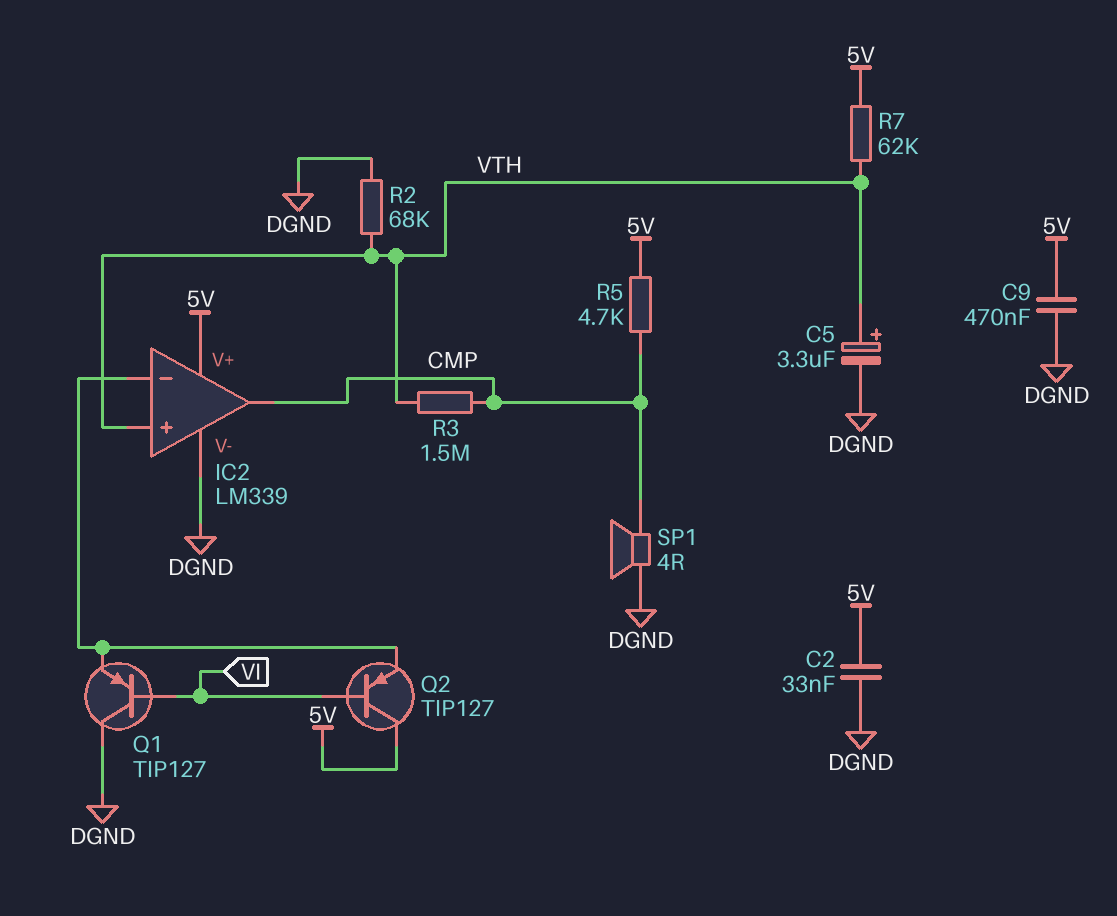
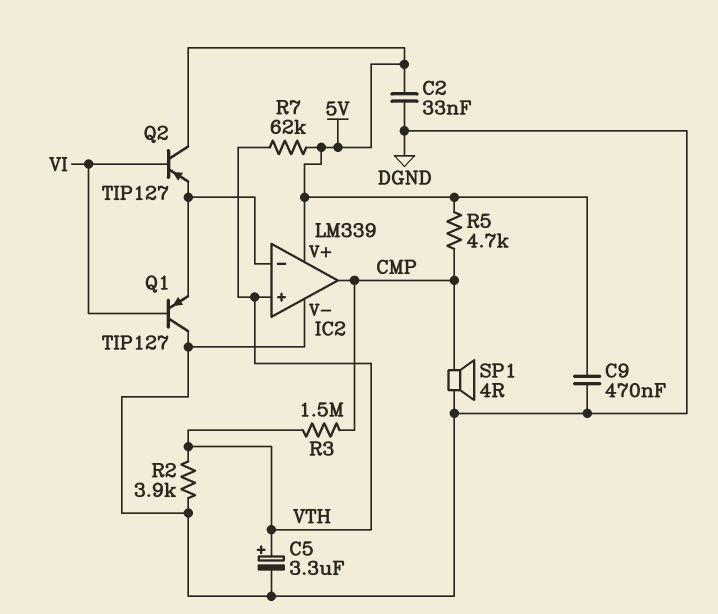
R2: 68k (DGND, VTH) -> 3.9k (DGND, VTH)

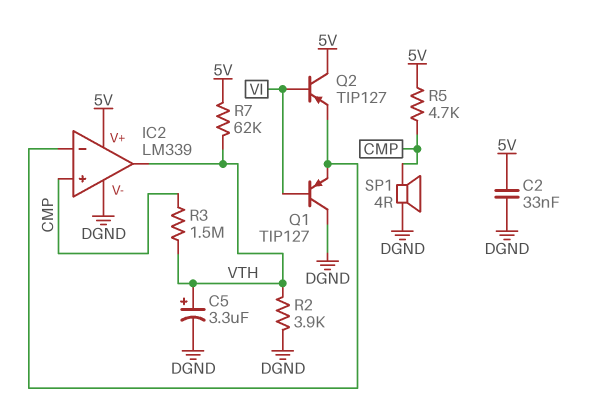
C9: 470nF (5V, DGND) -> none
IC2 pin in+: VTH -> CMP
IC2 pin out: CMP -> VTH

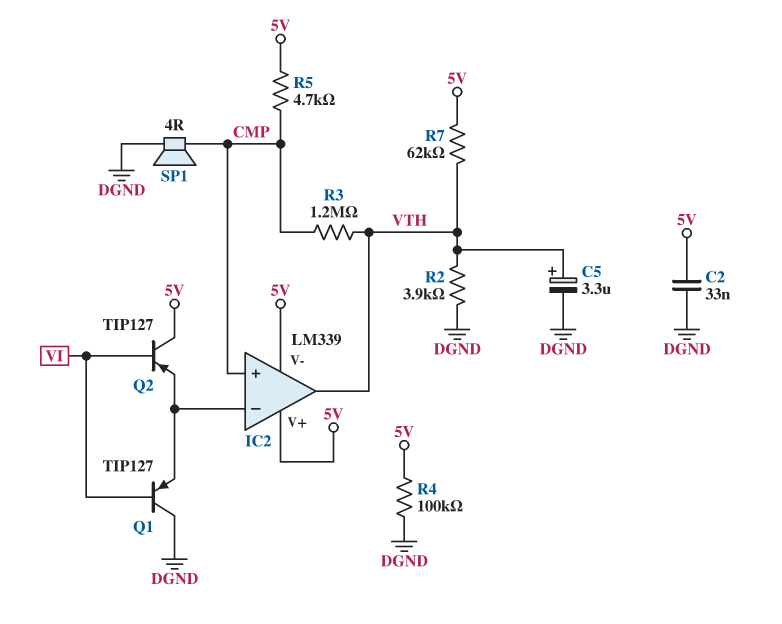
IC2 pin V-: DGND -> 5V
R3: 1.5M (CMP, VTH) -> 1.2M (CMP, VTH)
R4: none -> 100k (5V, DGND)

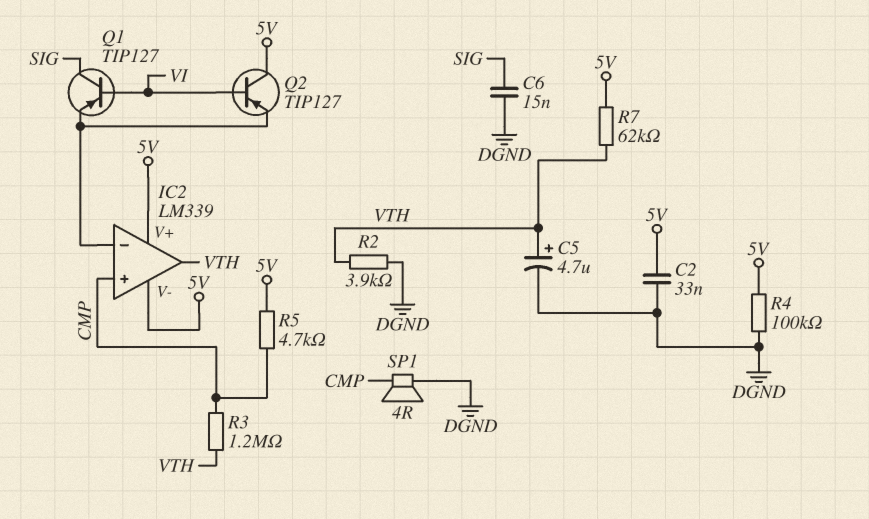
C5: 3.3uF (plus VTH, minus DGND) -> 4.7uF (plus VTH, minus DGND)
C6: none -> 15nF (DGND, SIG)
Q1: PNP TIP127 (B VI, C DGND, E IC2/in-) -> PNP TIP127 (B VI, C SIG, E IC2/in-)

